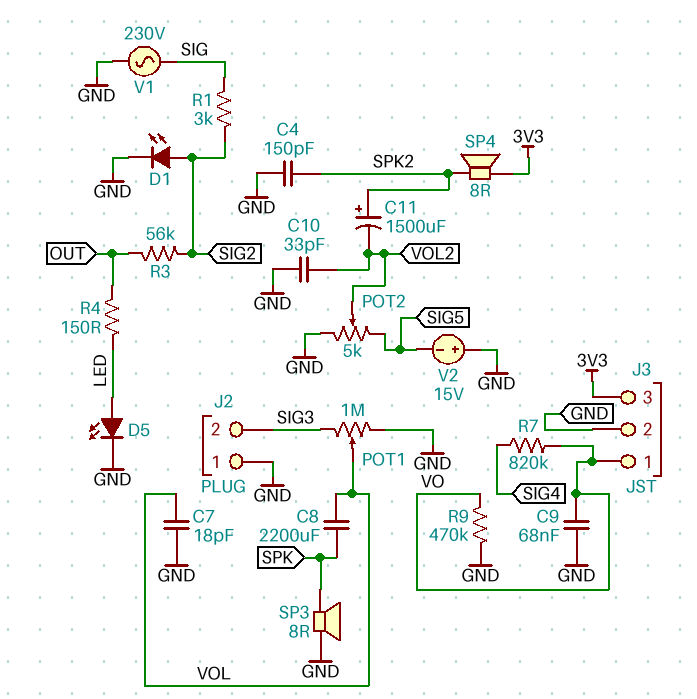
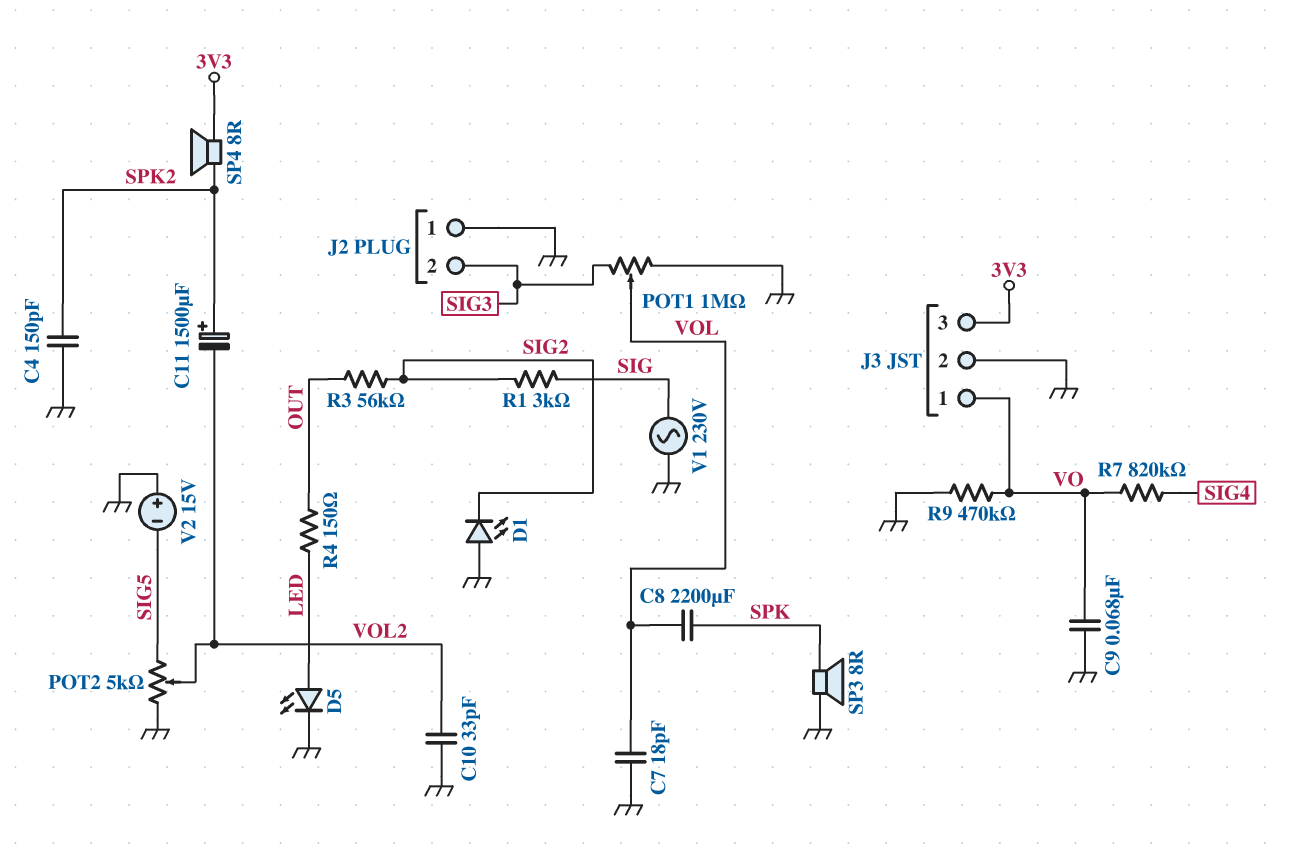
D1: LED (A SIG2, K GND) -> LED (A GND, K SIG2)

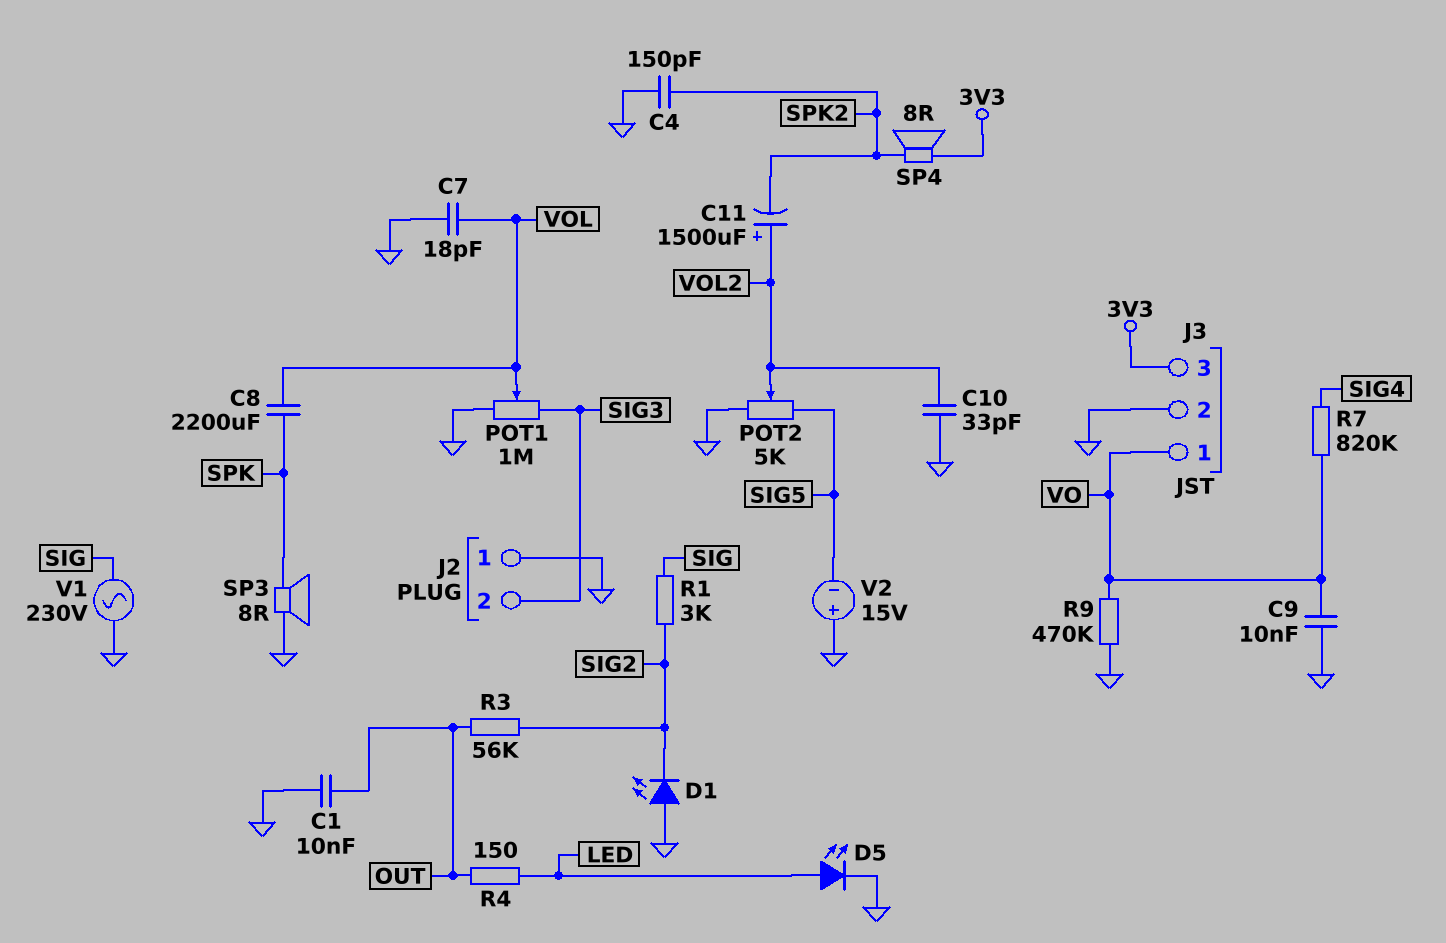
C1: none -> 10nF (GND, OUT)
C9: 68nF (GND, VO) -> 10nF (GND, VO)
C11: 1500uF (plus SPK2, minus VOL2) -> 1500uF (plus VOL2, minus SPK2)

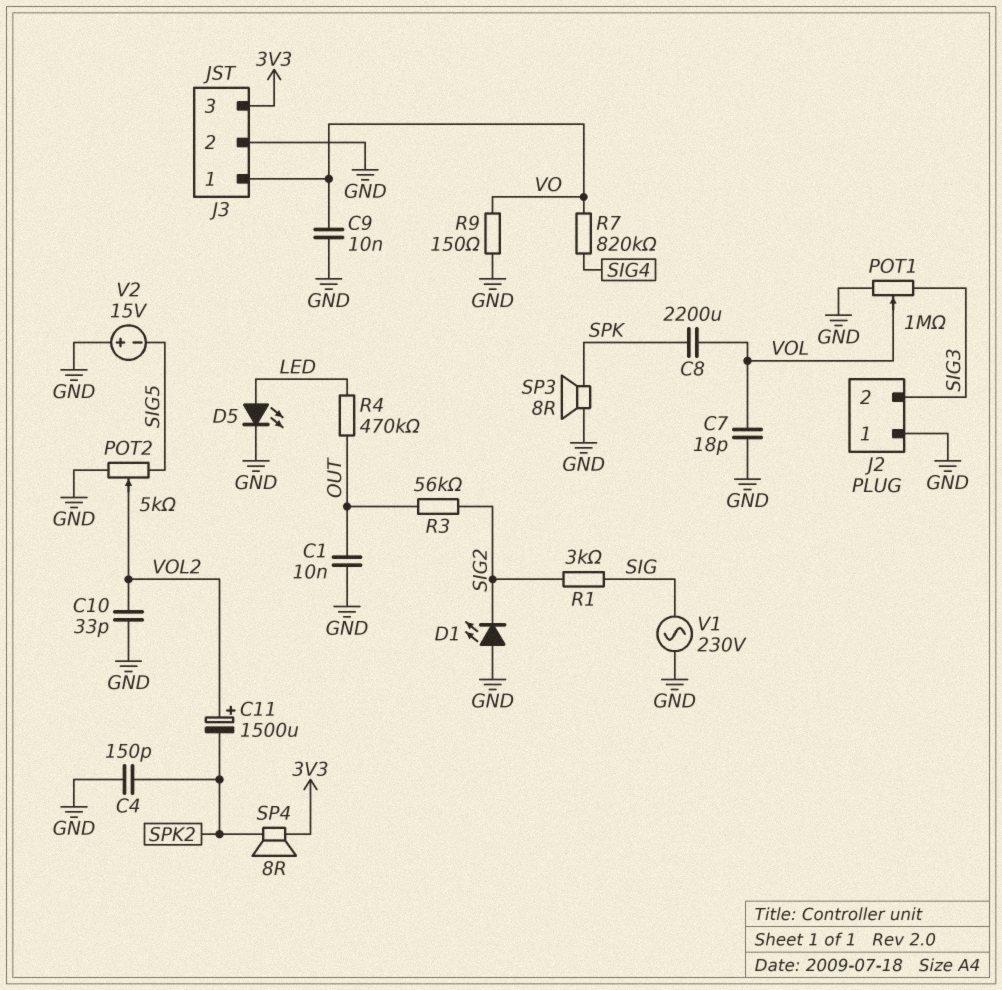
R4: 150 (LED, OUT) -> 470k (LED, OUT)
R9: 470k (GND, VO) -> 150 (GND, VO)

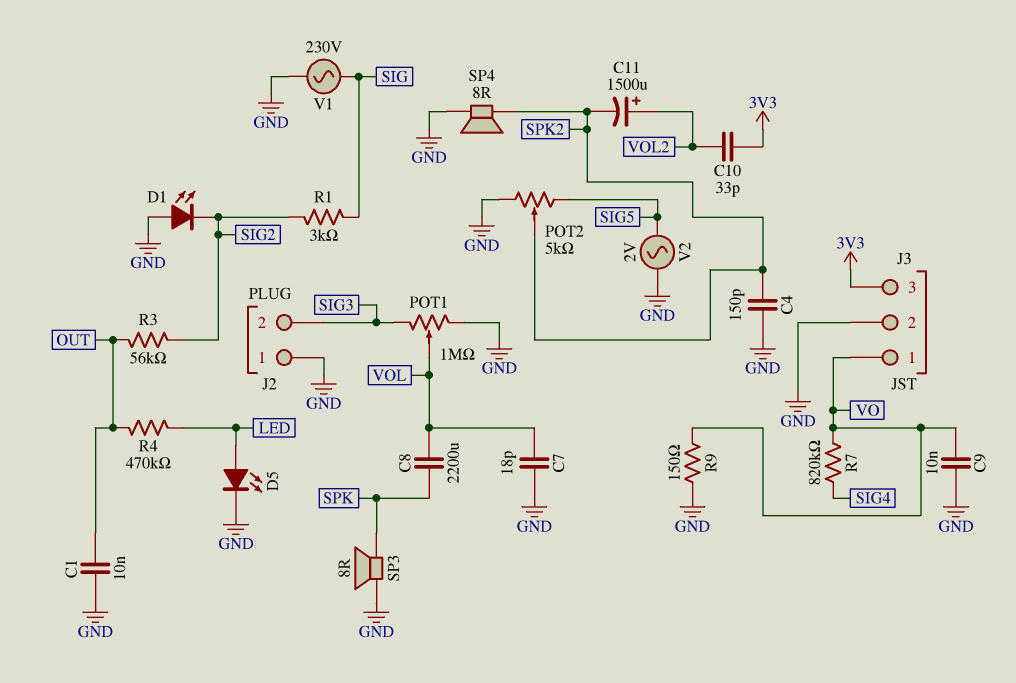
C10: 33pF (GND, VOL2) -> 33pF (3V3, VOL2)
POT2: 5k (GND, SIG5, wiper VOL2) -> 5k (GND, SIG5, wiper SPK2)
SP4: speaker 8R (3V3, SPK2) -> speaker 8R (GND, SPK2)
V2: 15V (plus GND, minus SIG5) -> AC 2V (GND, SIG5)

